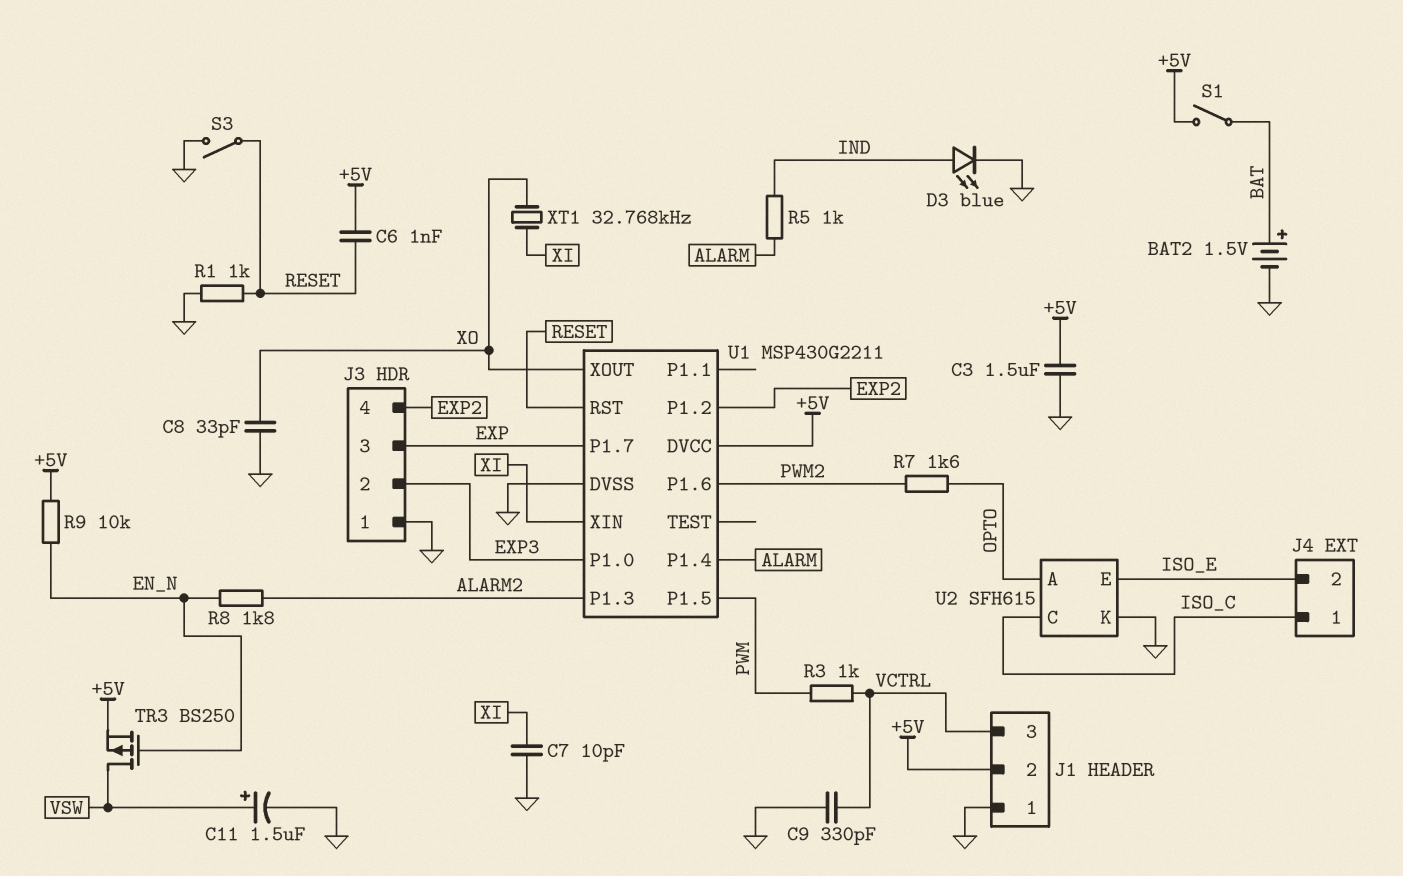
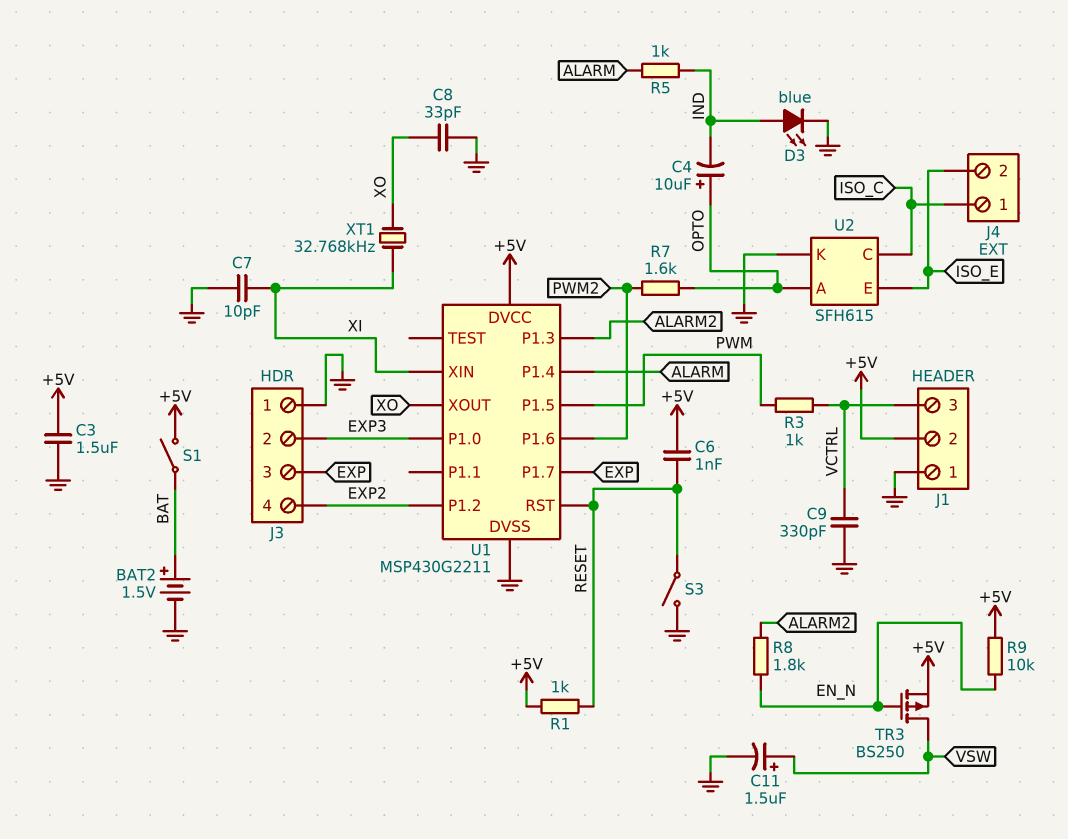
C4: none -> 10uF (plus OPTO, minus IND)
R1: 1k (GND, RESET) -> 1k (+5V, RESET)

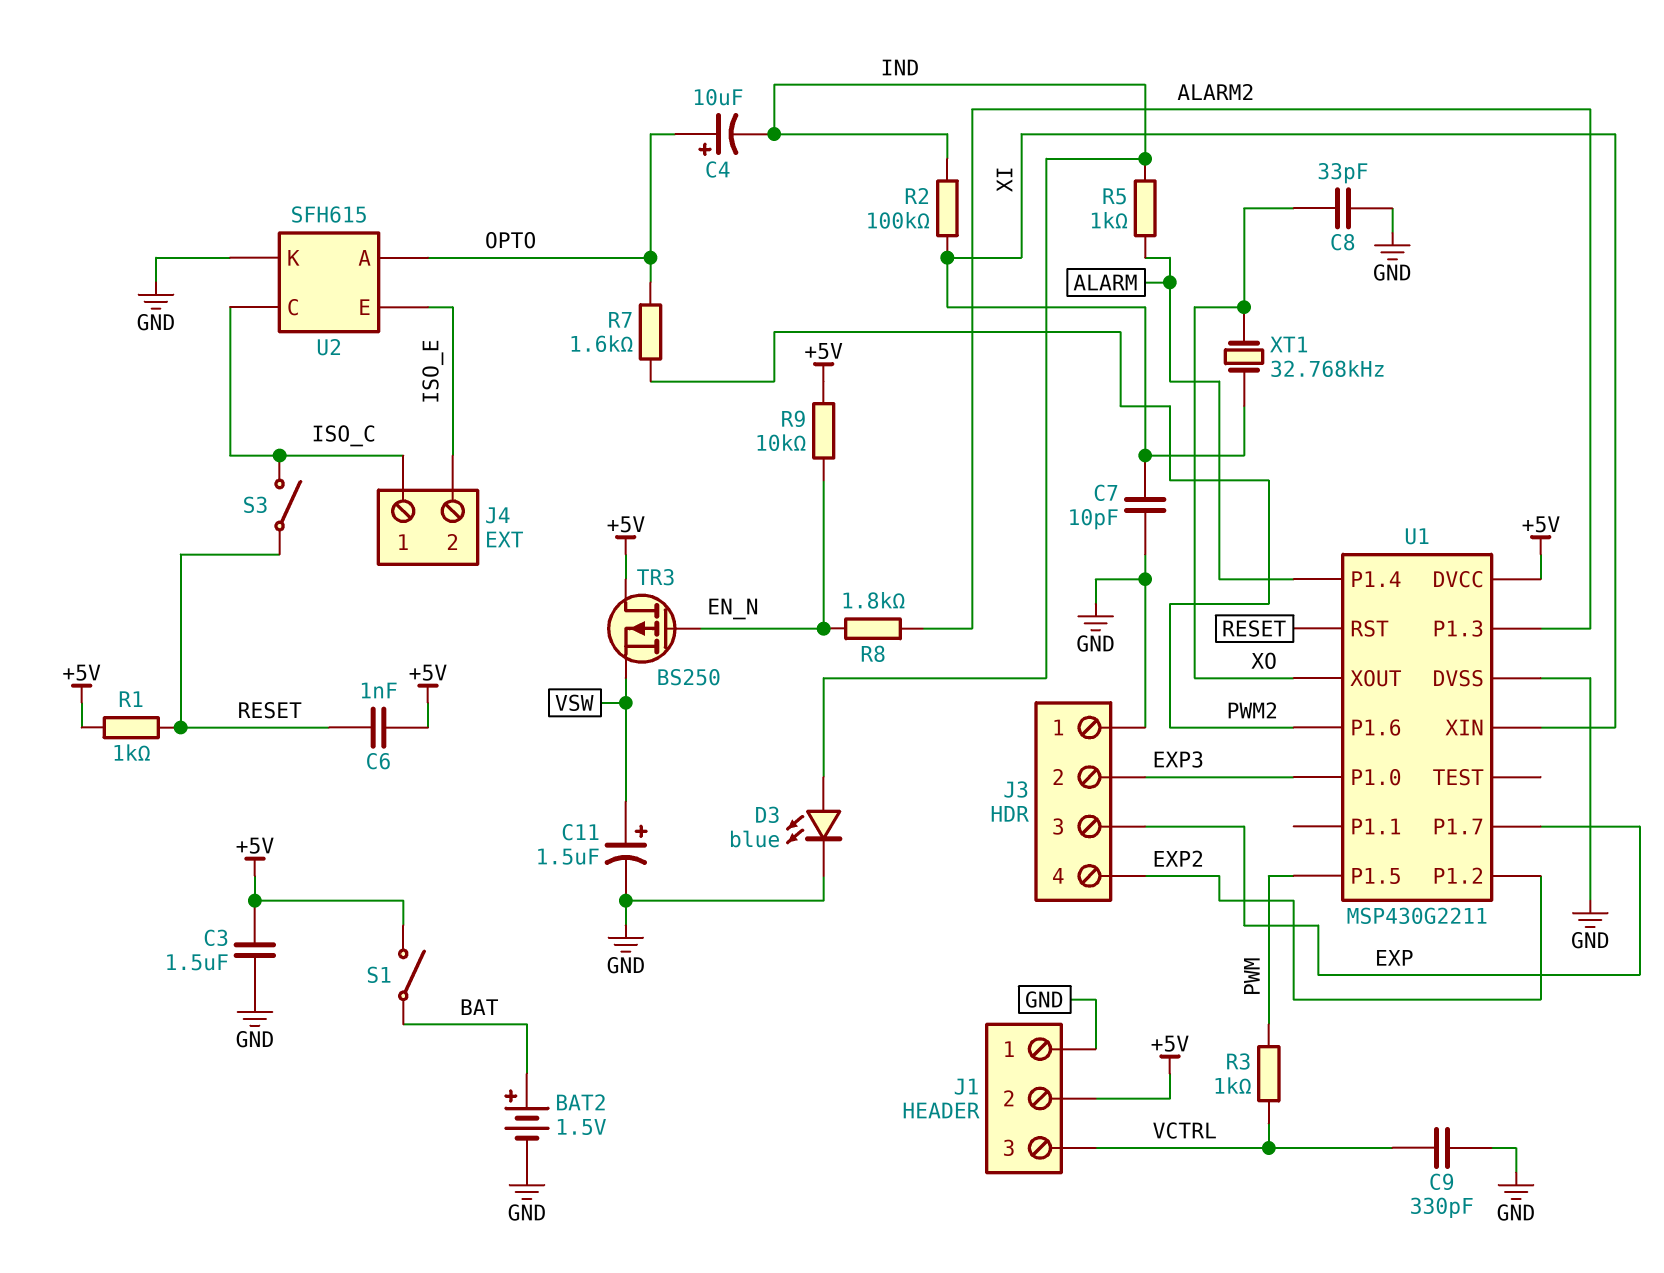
R2: none -> 100k (IND, XI)
S3: switch (GND, RESET) -> switch (ISO_C, RESET)
TR3: PMOS BS250 (G EN_N, D VSW, S +5V) -> PMOS BS250 (G EN_N, D +5V, S VSW)

